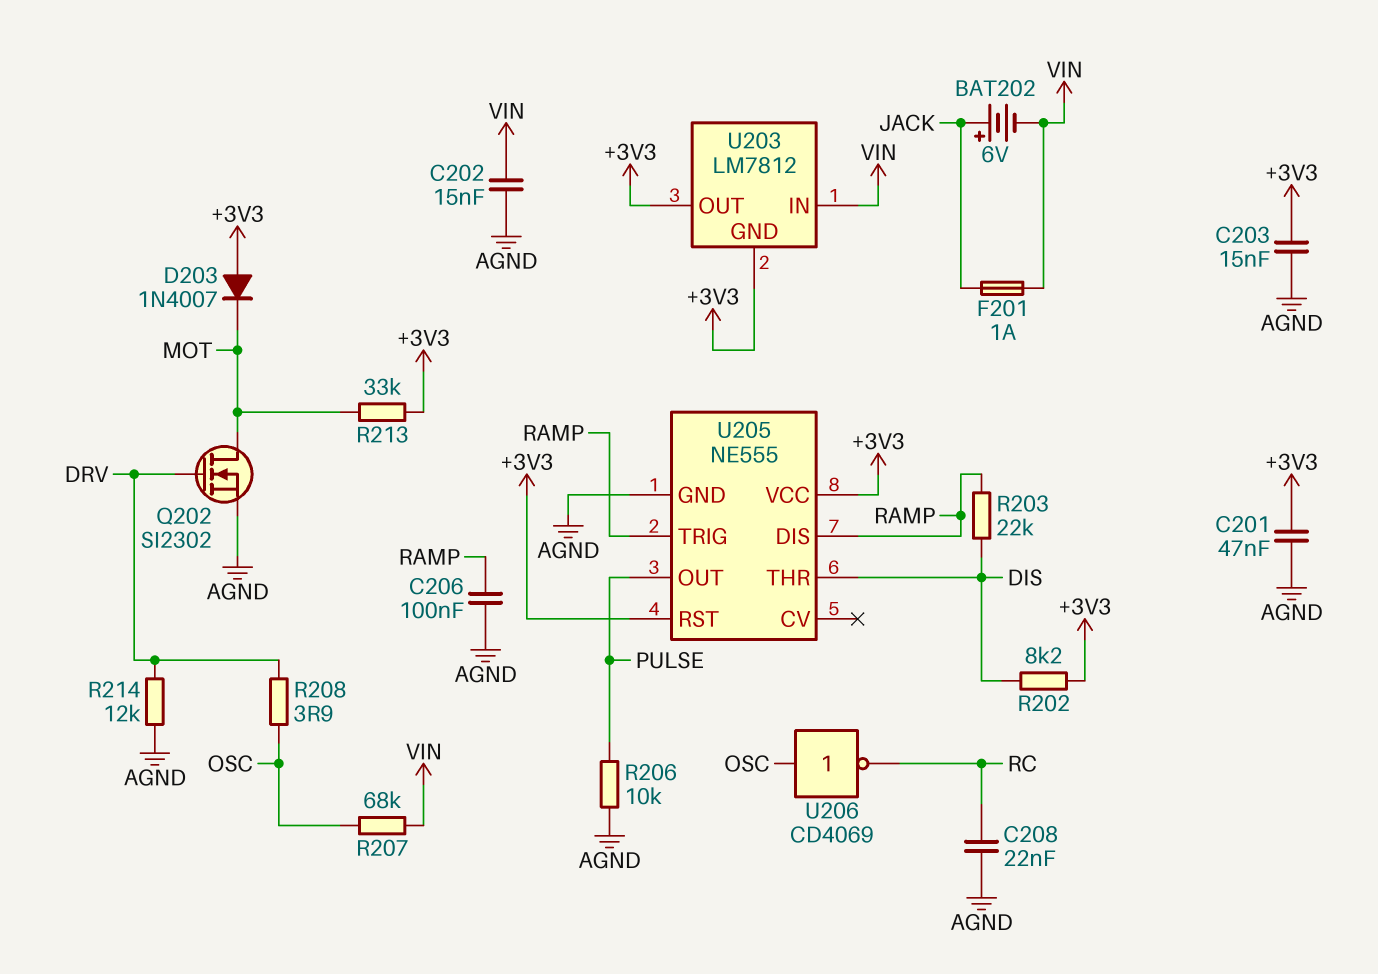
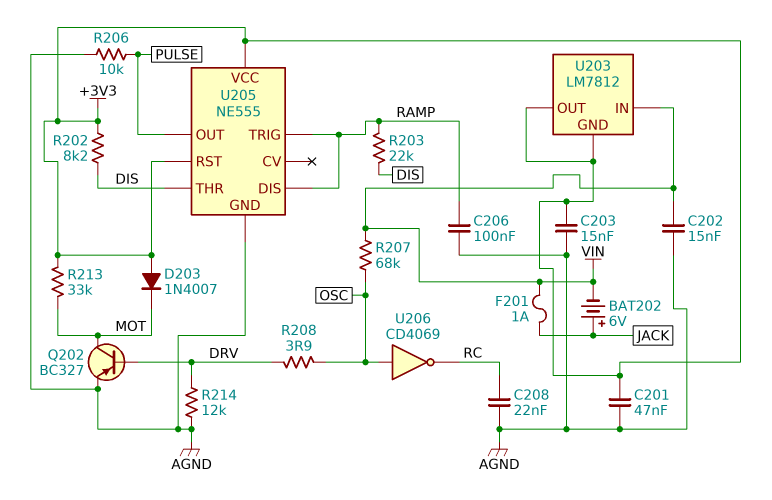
Q202: NMOS SI2302 (G DRV, D MOT, S AGND) -> PNP BC327 (B DRV, C MOT, E AGND)

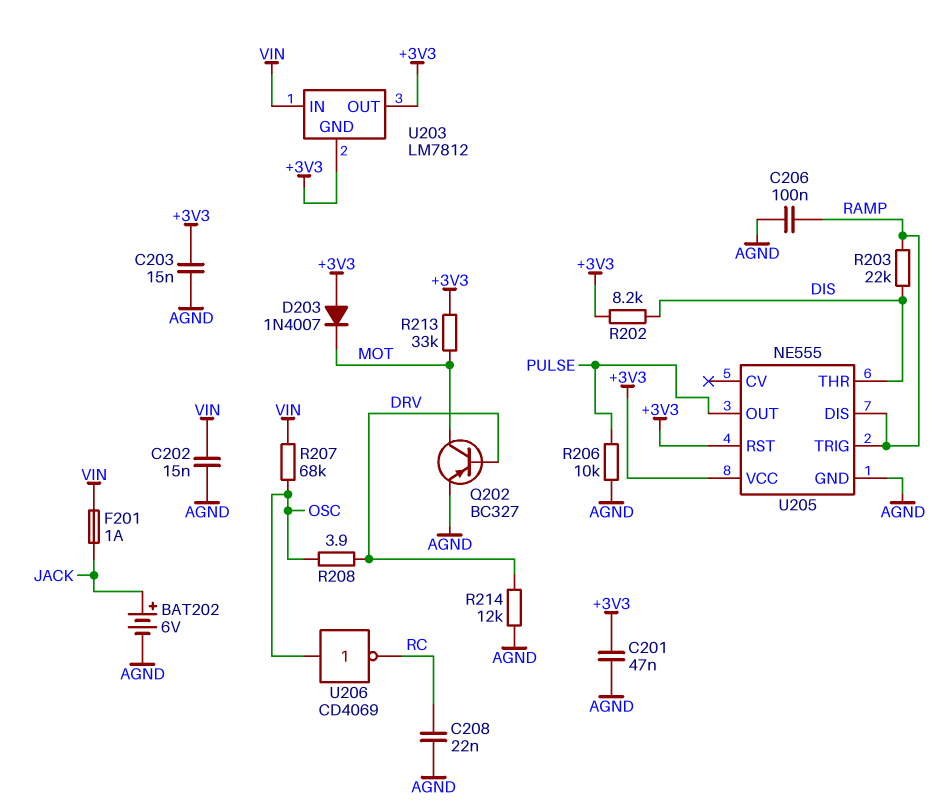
BAT202: 6V (plus JACK, minus VIN) -> 6V (plus JACK, minus AGND)

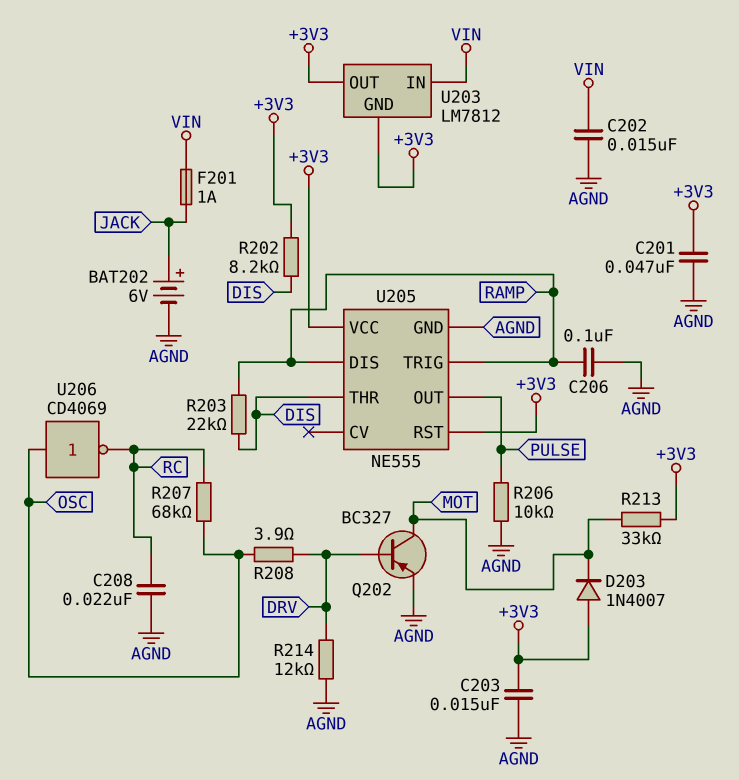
R207: 68k (OSC, VIN) -> 68k (OSC, RC)

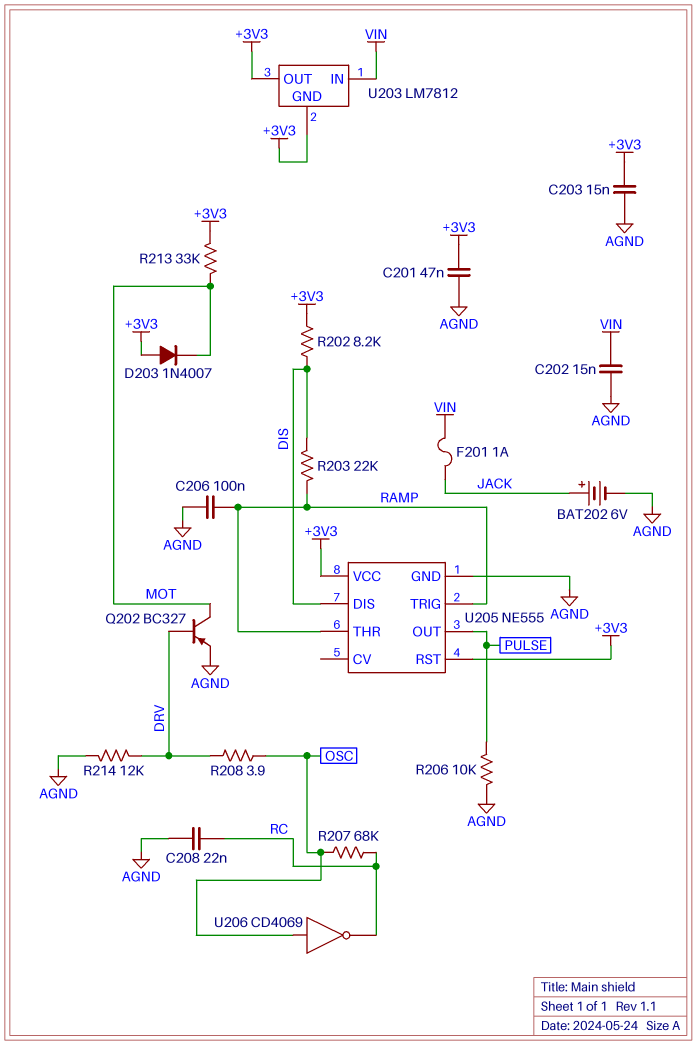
U205 pin DIS: RAMP -> DIS
U205 pin THR: DIS -> RAMP

